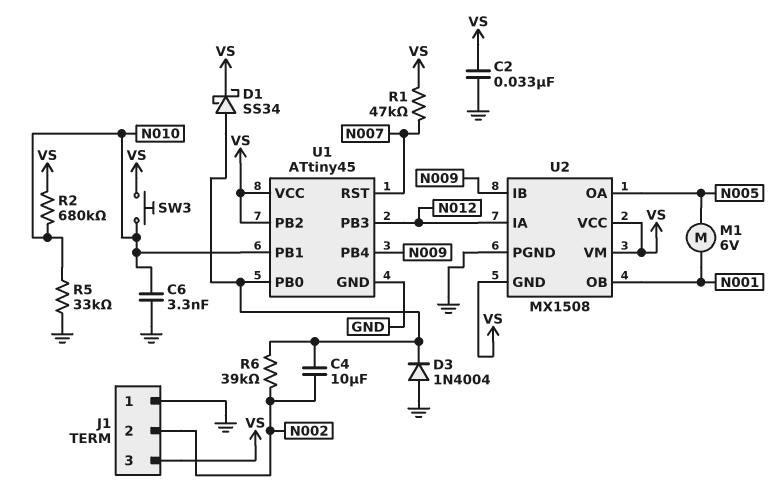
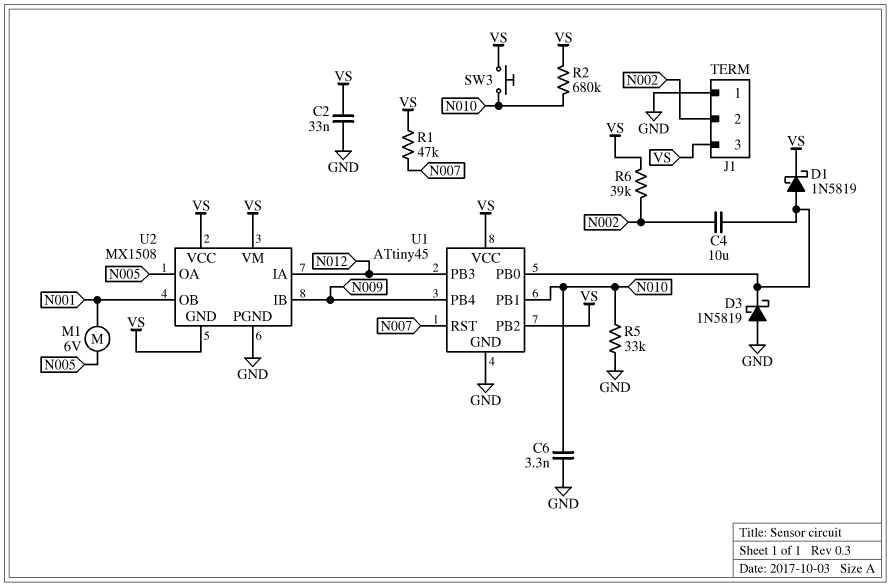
D1: schottky SS34 (A U1/PB0, K VS) -> schottky 1N5819 (A U1/PB0, K VS)
D3: diode 1N4004 (A GND, K U1/PB0) -> schottky 1N5819 (A GND, K U1/PB0)
R6: 39k (N002, U1/PB0) -> 39k (N002, VS)

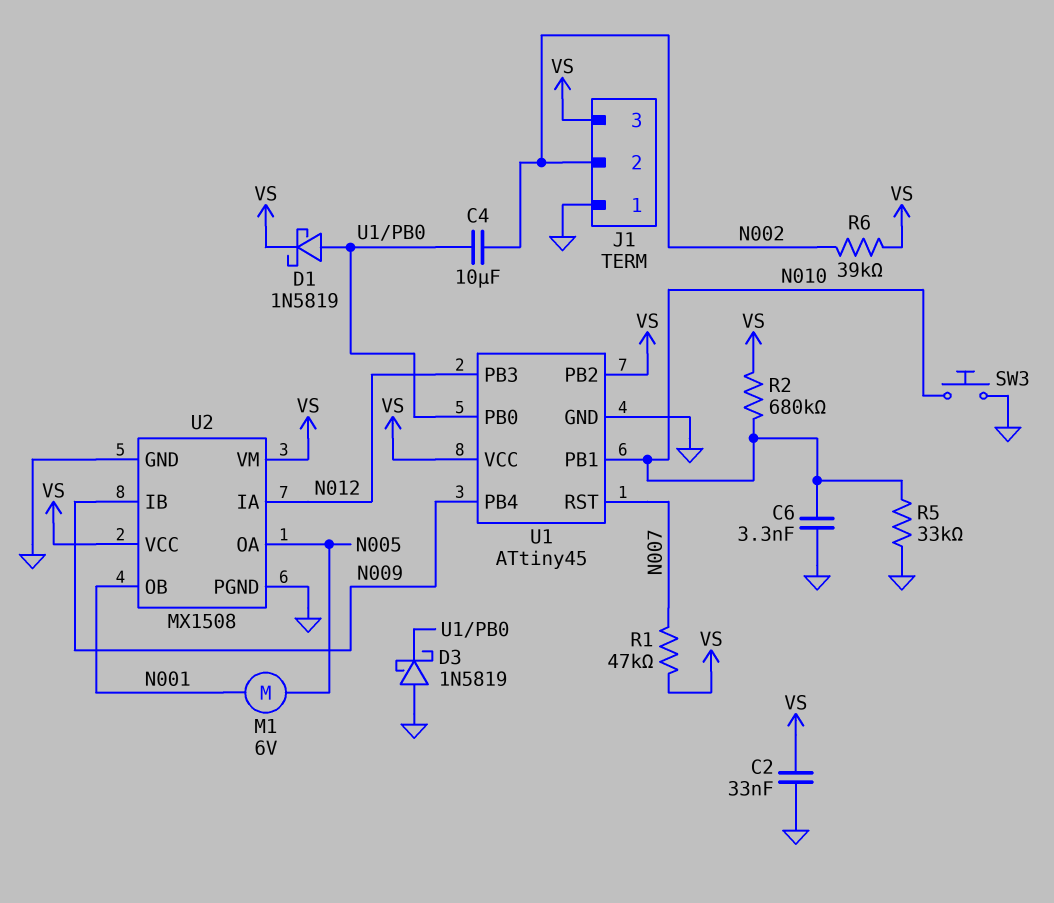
SW3: button (N010, VS) -> button (GND, N010)
U2 pin GND: VS -> GND

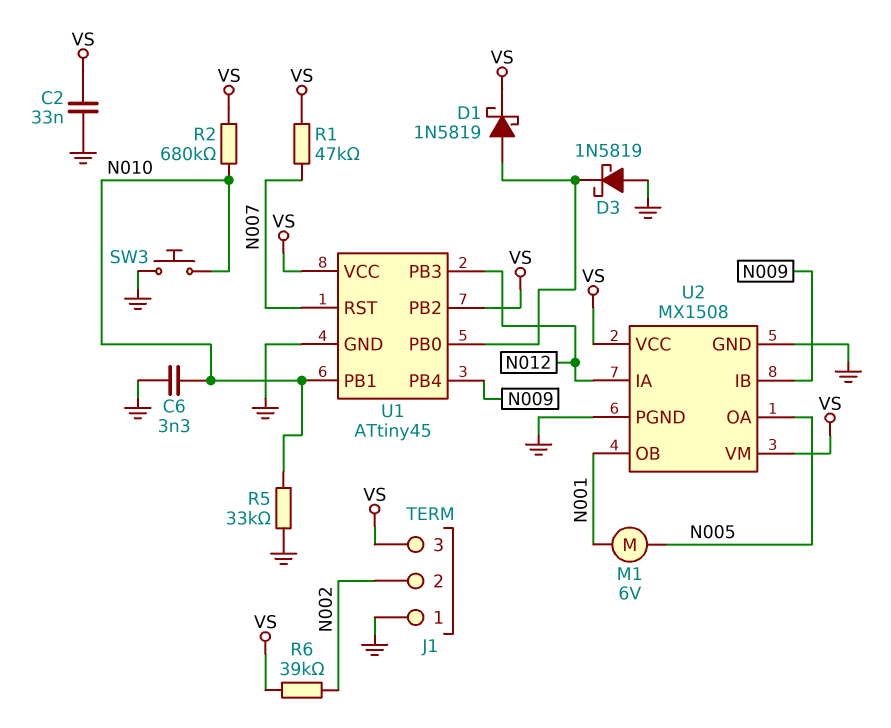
C4: 10uF (N002, U1/PB0) -> none

